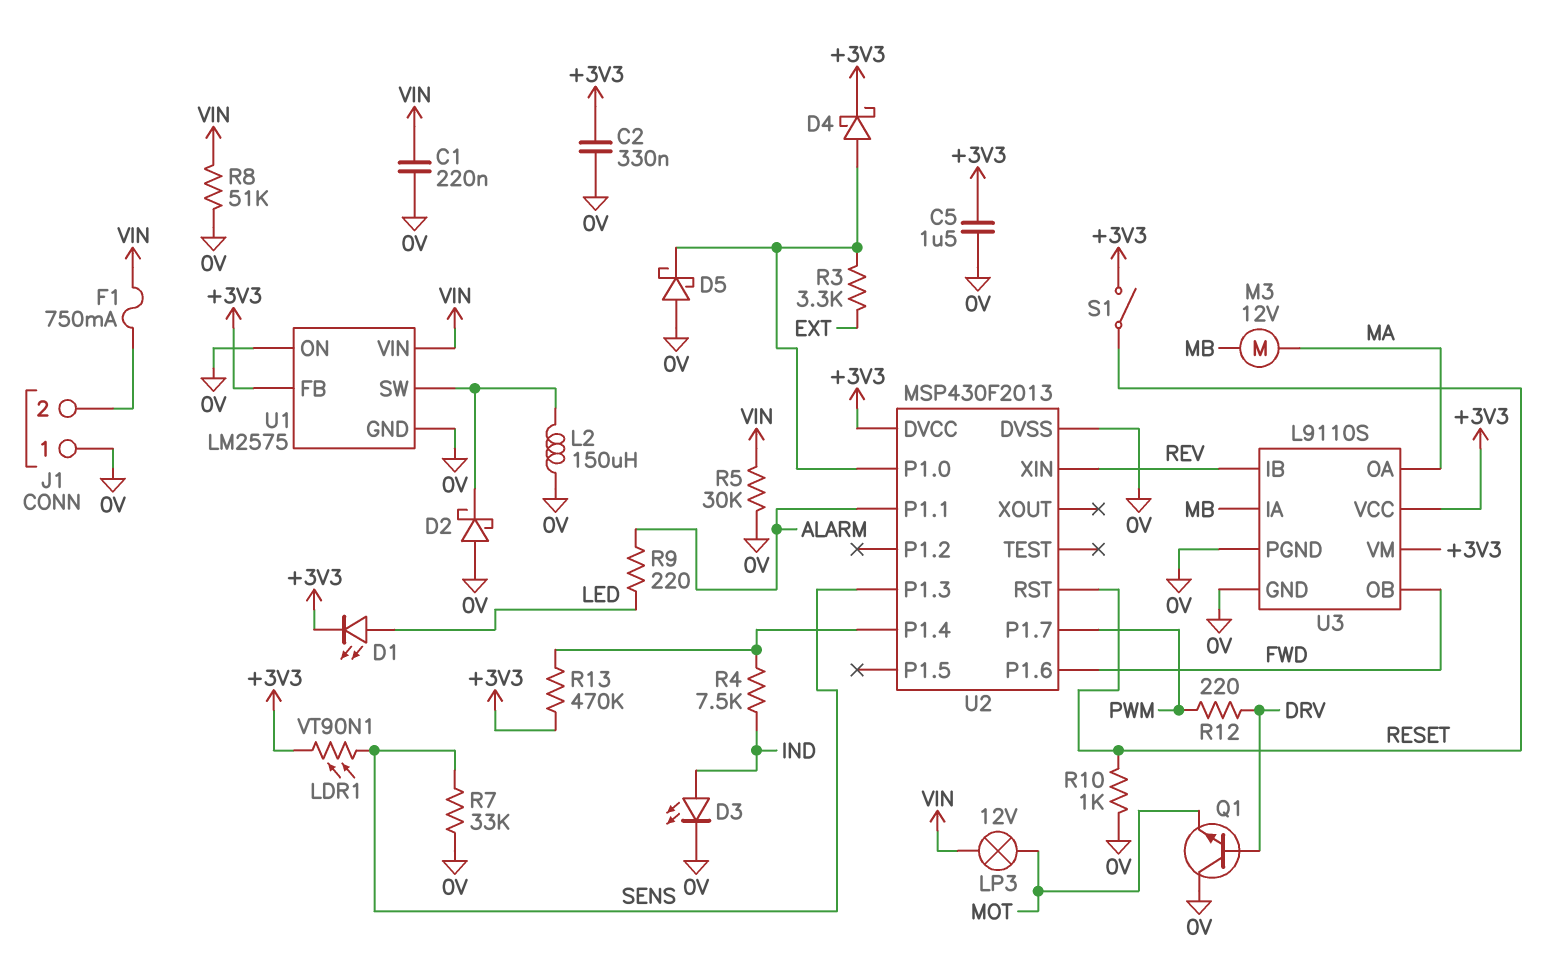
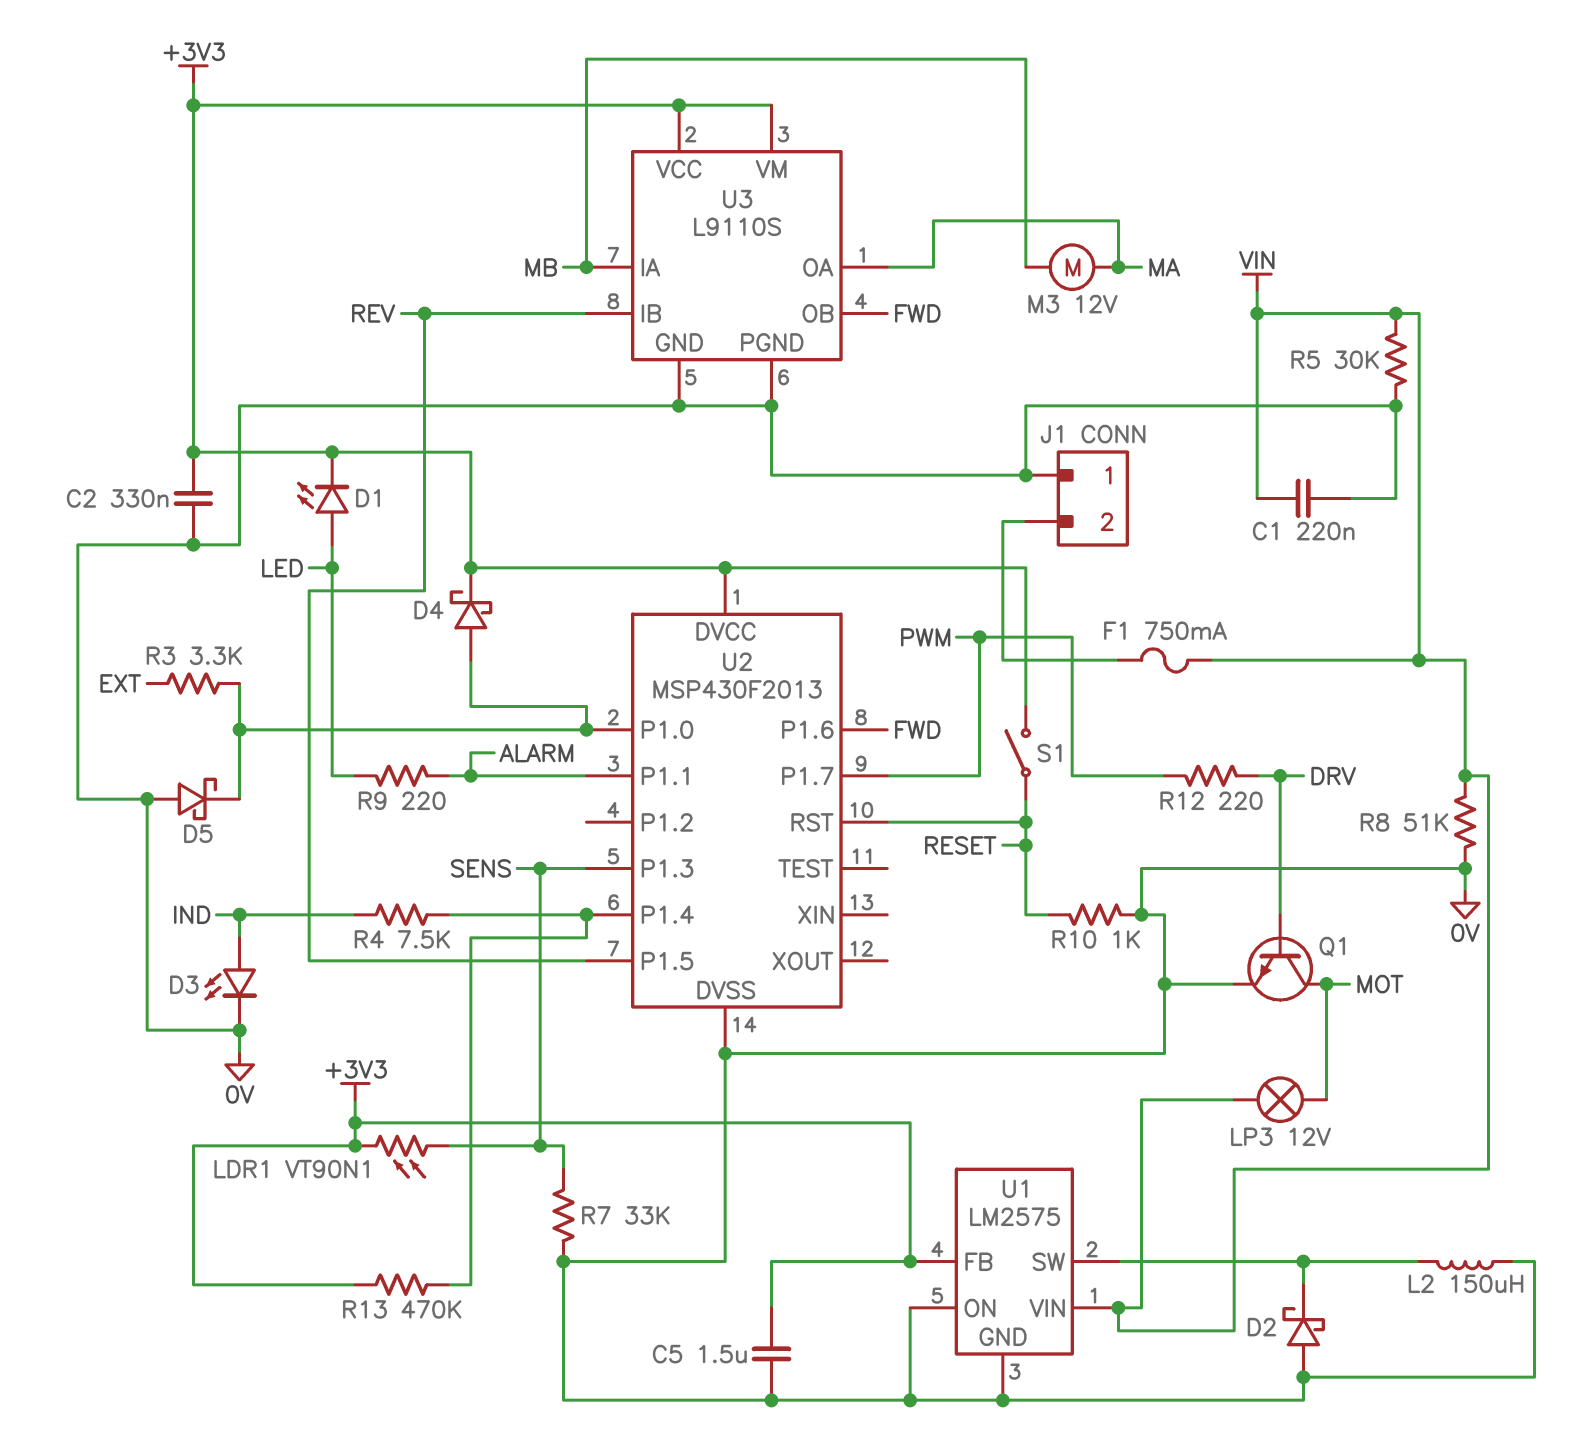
Q1: NPN (B DRV, C 0V, E MOT) -> NPN (B DRV, C MOT, E 0V)
U2 pin P1.5: none -> REV
U2 pin XIN: REV -> none

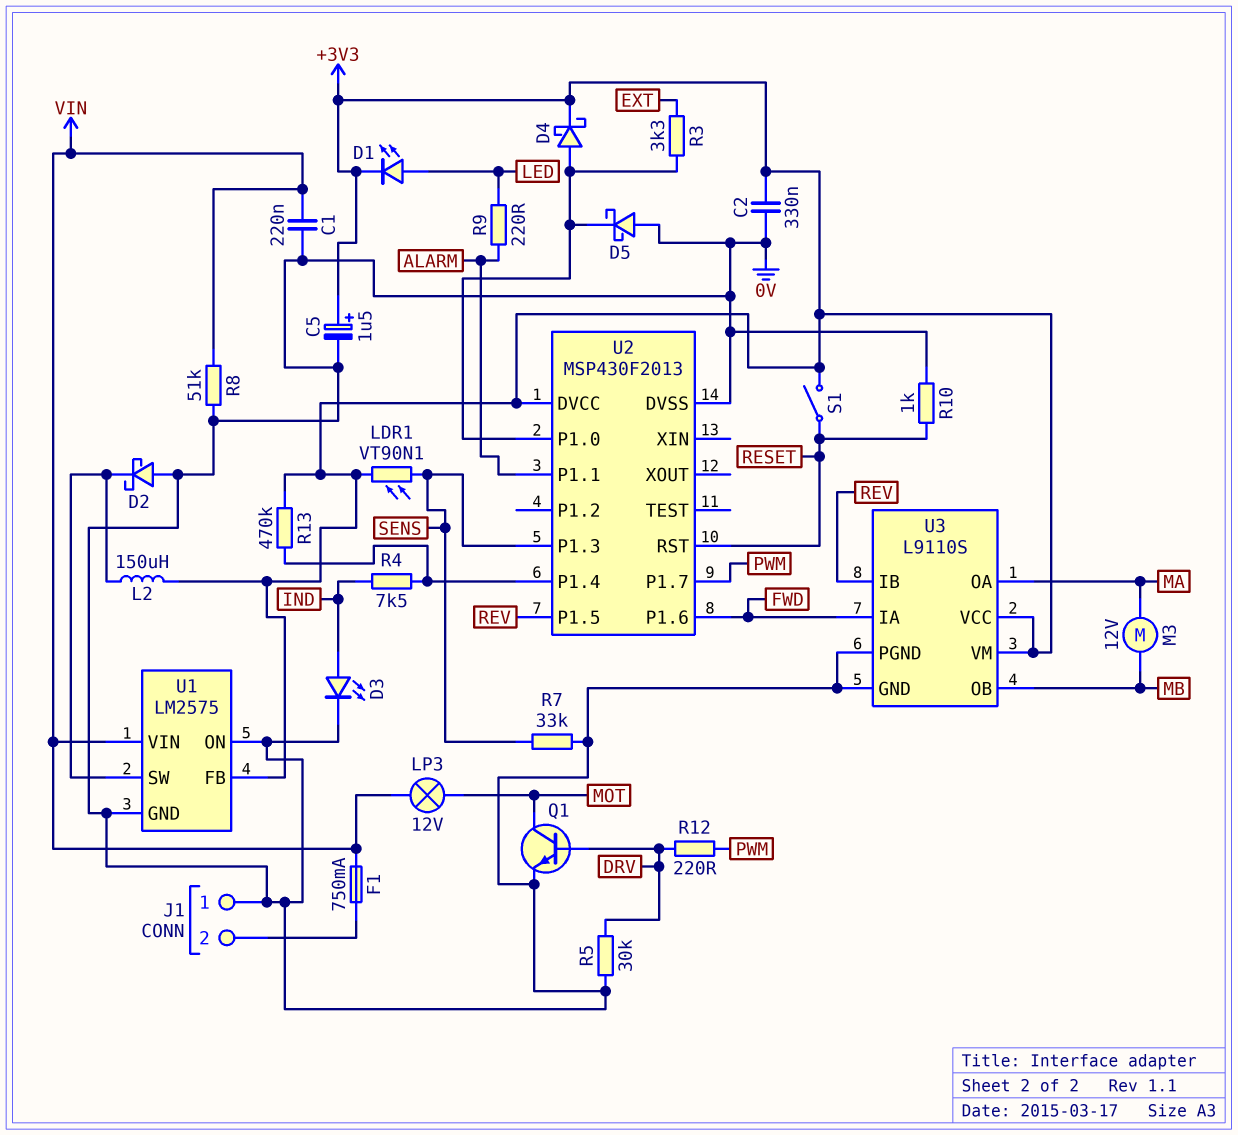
C5: 1.5uF (+3V3, 0V) -> 1.5uF (plus +3V3, minus 0V)
L2: 150uH (0V, U1/SW) -> 150uH (+3V3, U1/SW)
R5: 30k (0V, VIN) -> 30k (0V, DRV)
U3 pin IA: MB -> FWD
U3 pin OB: FWD -> MB

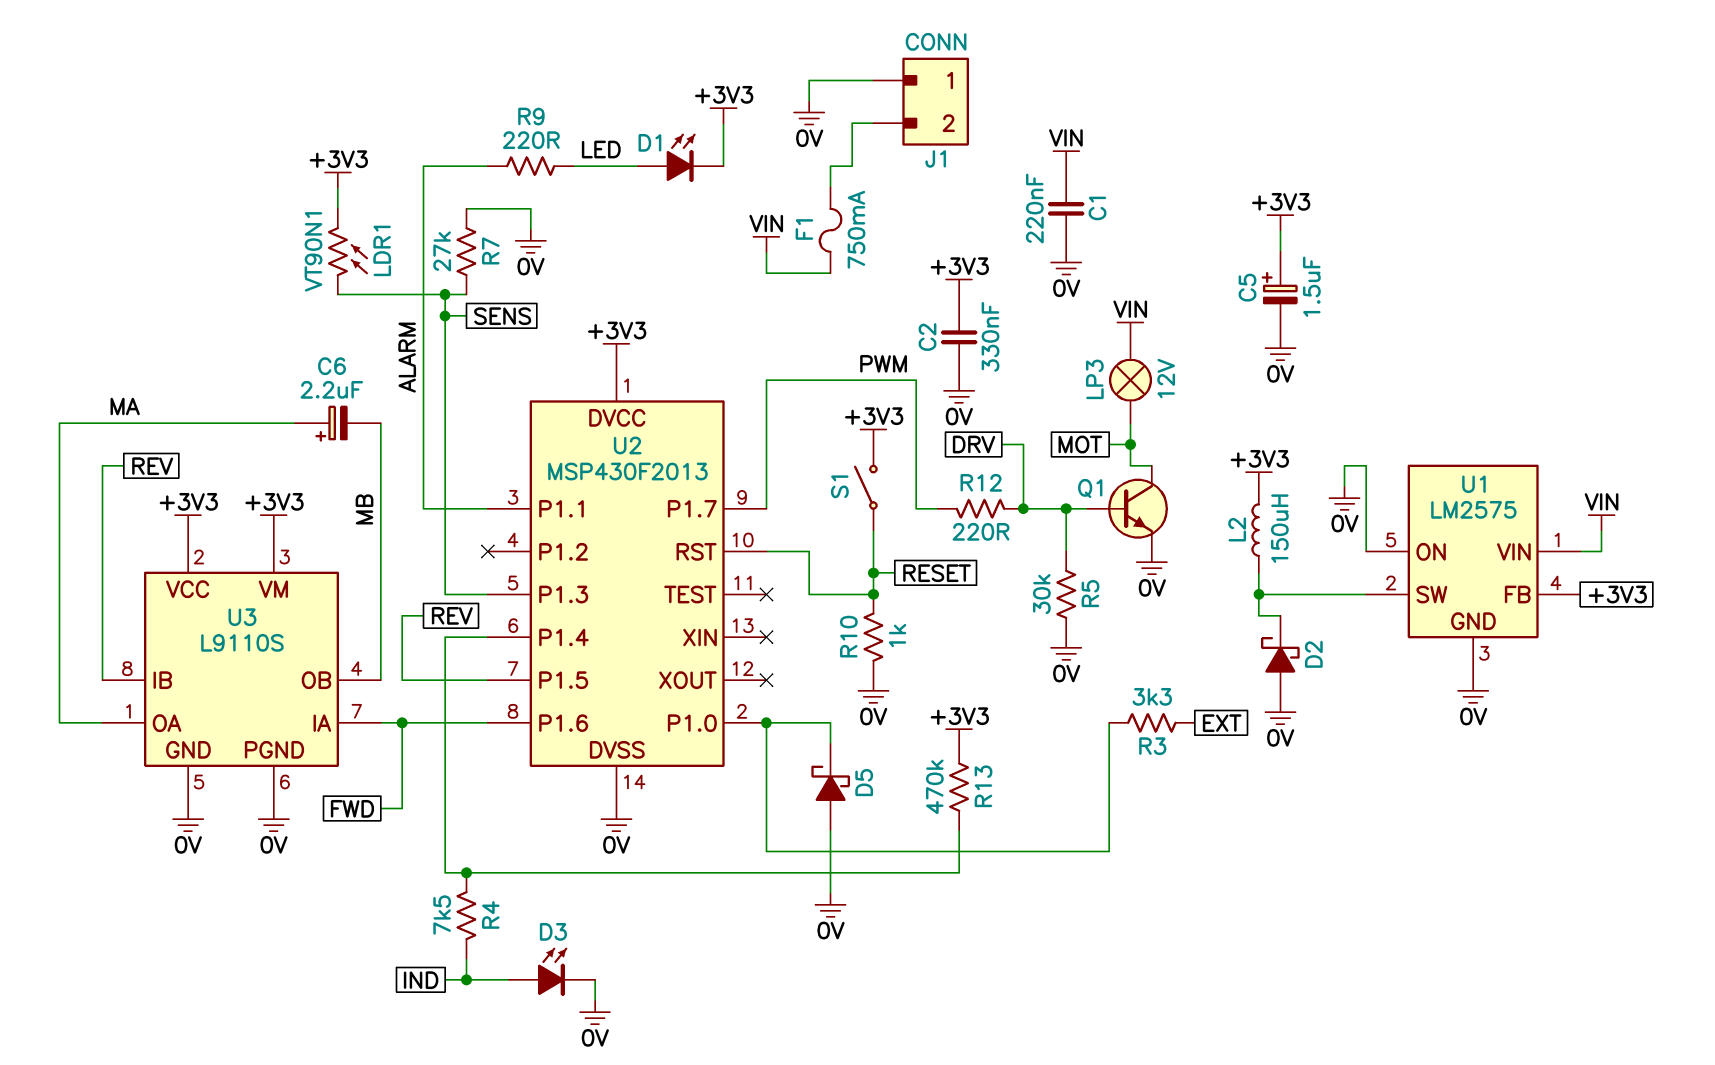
C6: none -> 2.2uF (plus MA, minus MB)
D4: schottky (A U2/P1.0, K +3V3) -> none
M3: motor 12V (MA, MB) -> none
R7: 33k (0V, SENS) -> 27k (0V, SENS)
R8: 51k (0V, VIN) -> none

